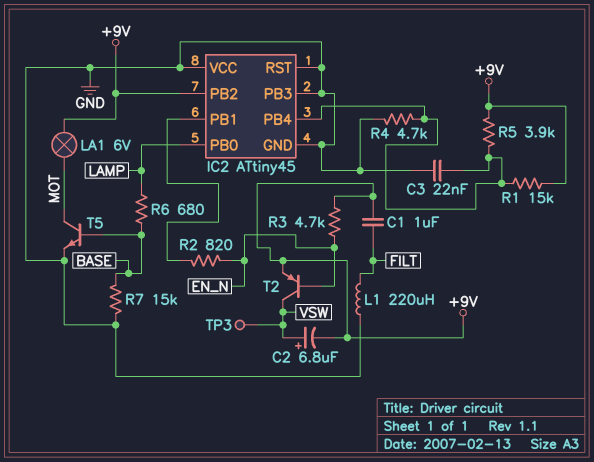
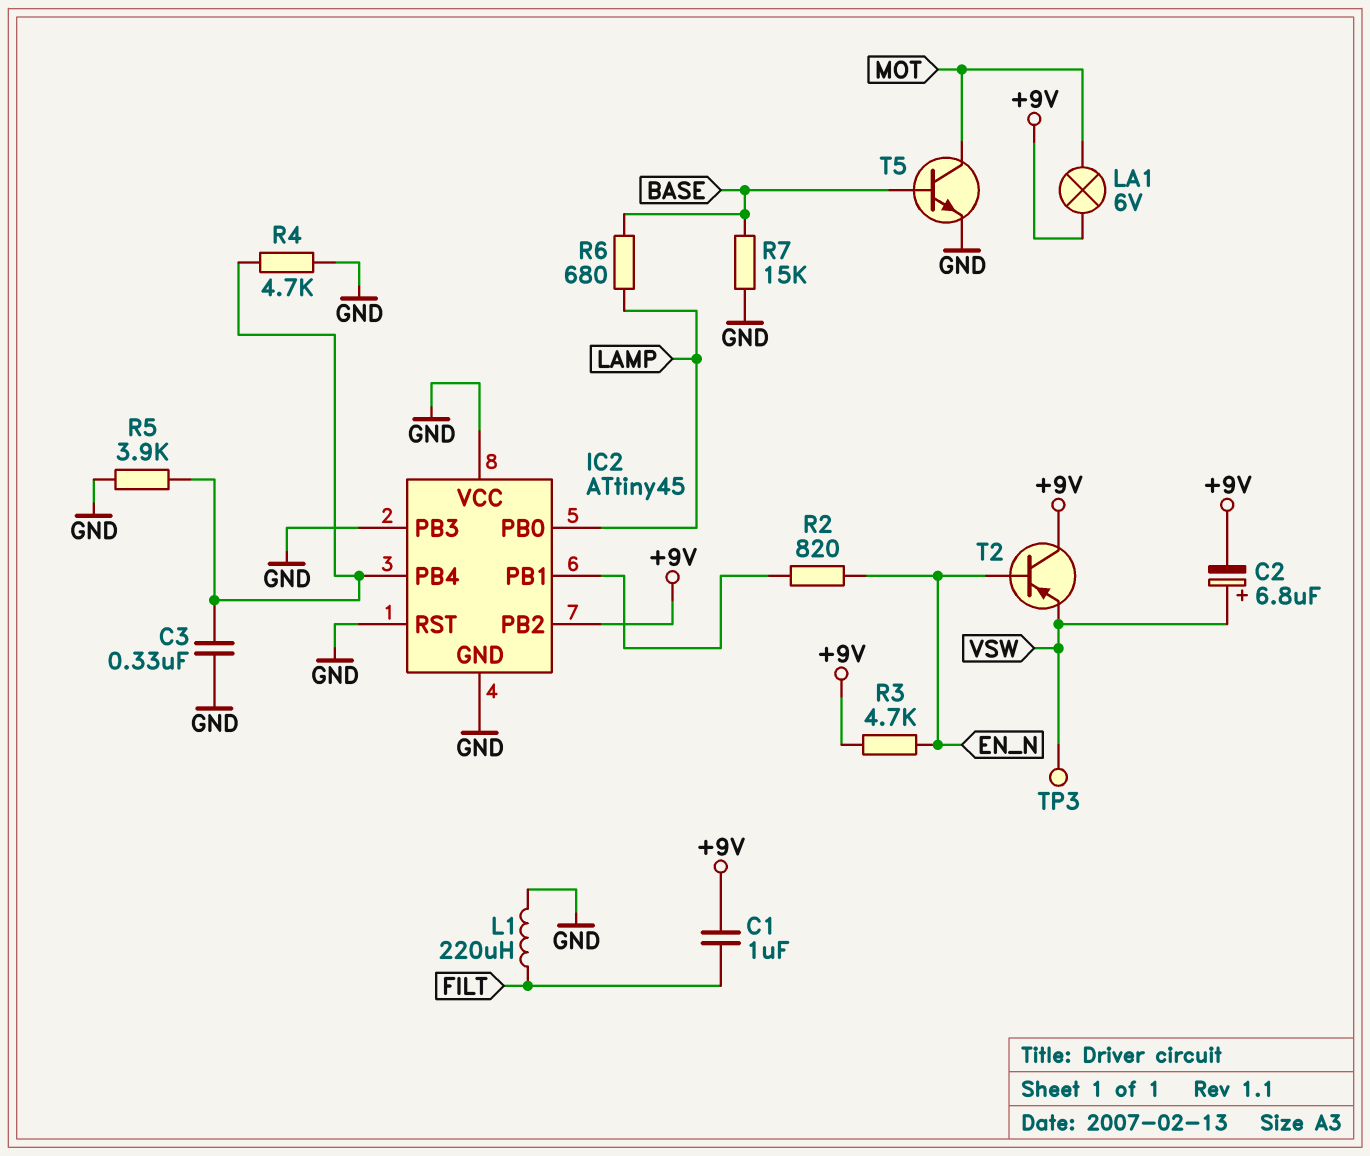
C3: 22nF (GND, IC2/PB4) -> 330nF (GND, IC2/PB4)
R1: 15k (+9V, IC2/PB4) -> none
R5: 3.9k (+9V, IC2/PB4) -> 3.9k (GND, IC2/PB4)
T2: PNP (B EN_N, C VSW, E +9V) -> PNP (B EN_N, C +9V, E VSW)

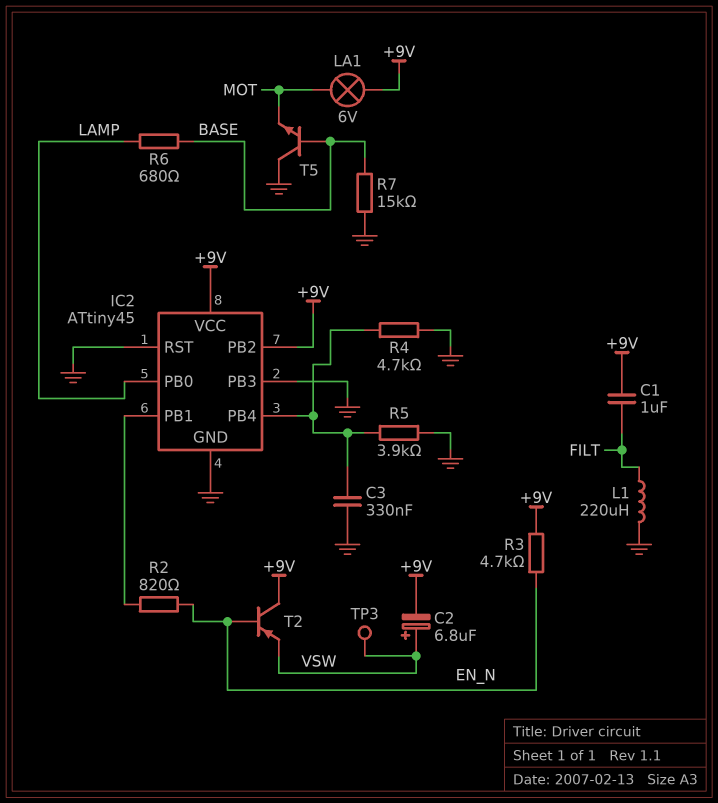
IC2 pin VCC: GND -> +9V
T5: NPN (B BASE, C MOT, E GND) -> NPN (B BASE, C GND, E MOT)

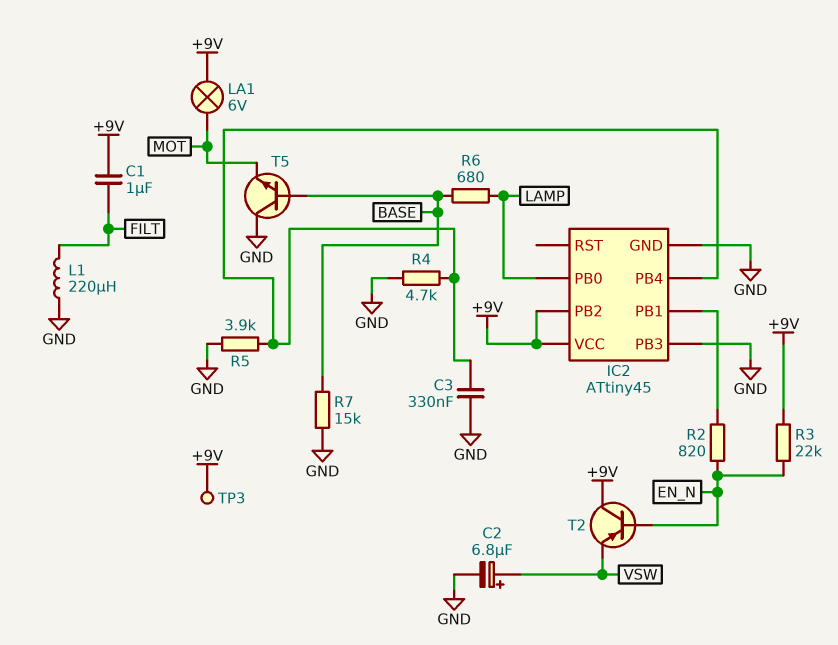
C2: 6.8uF (plus VSW, minus +9V) -> 6.8uF (plus VSW, minus GND)
IC2 pin RST: GND -> none
R3: 4.7k (+9V, EN_N) -> 22k (+9V, EN_N)
TP3: test point (VSW) -> test point (+9V)

